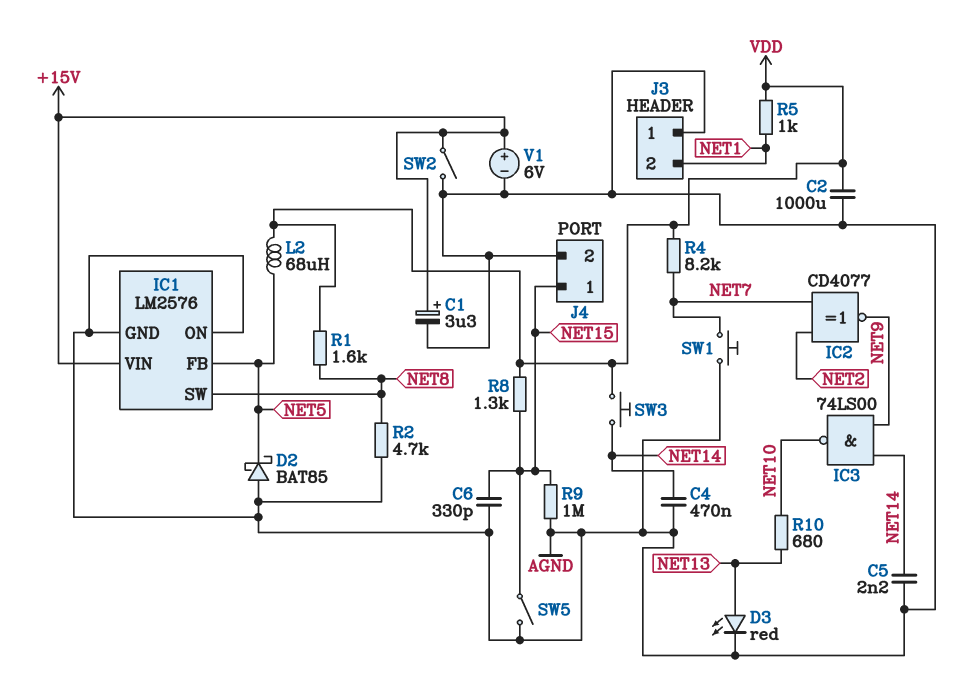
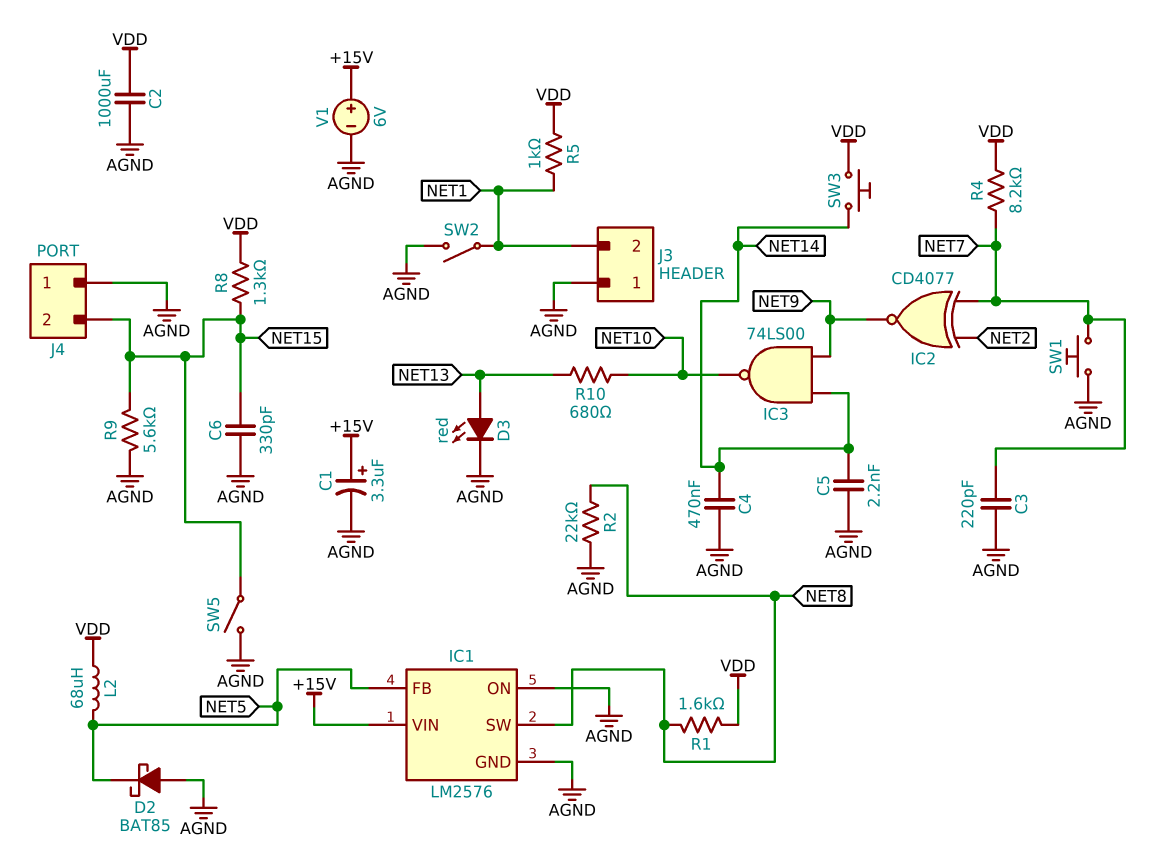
C3: none -> 220pF (AGND, NET7)
J4 pin 1: NET15 -> AGND
J4 pin 2: AGND -> NET15
R2: 4.7k (AGND, NET8) -> 22k (AGND, NET8)
R9: 1M (AGND, NET15) -> 5.6k (AGND, NET15)
SW2: switch (+15V, AGND) -> switch (AGND, NET1)

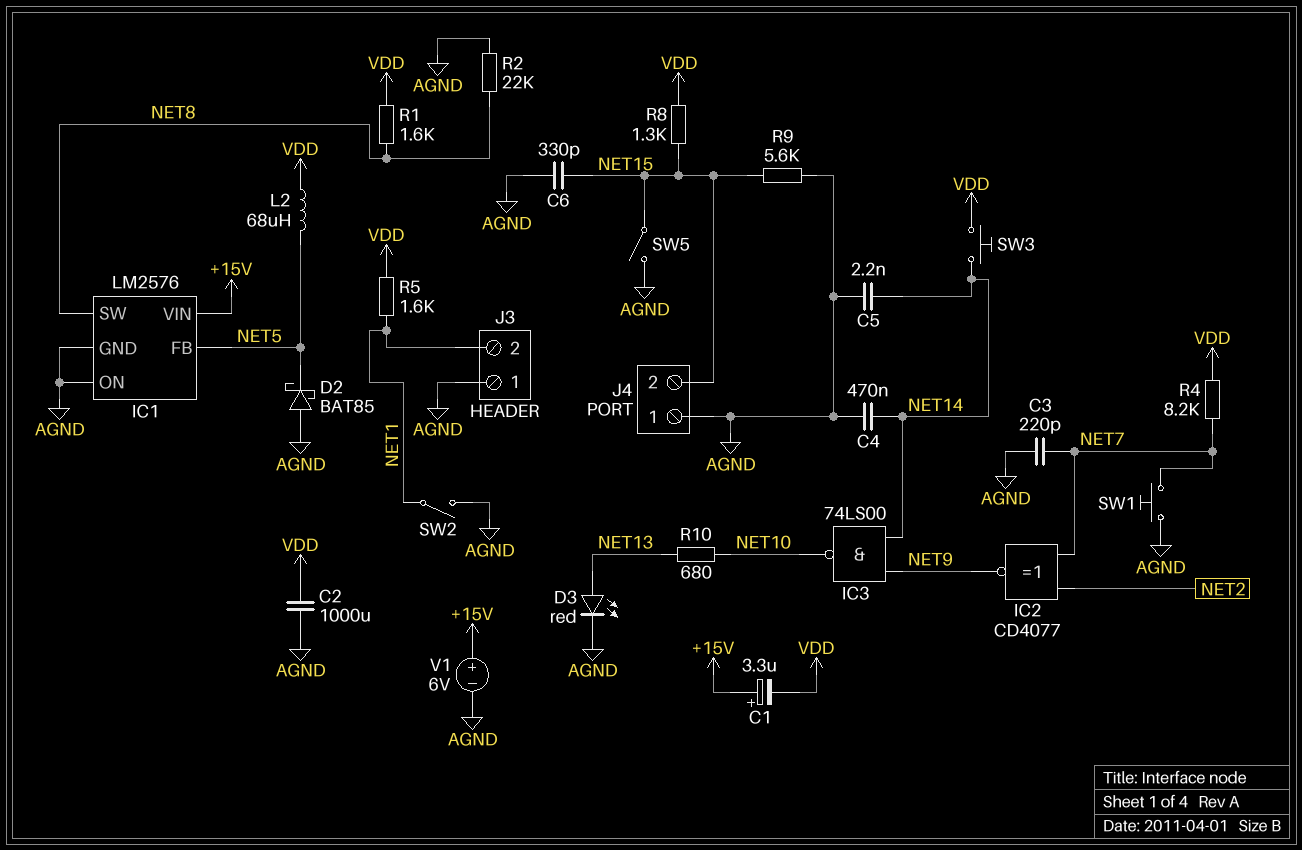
C1: 3.3uF (plus +15V, minus AGND) -> 3.3uF (plus +15V, minus VDD)
R5: 1k (NET1, VDD) -> 1.6k (NET1, VDD)

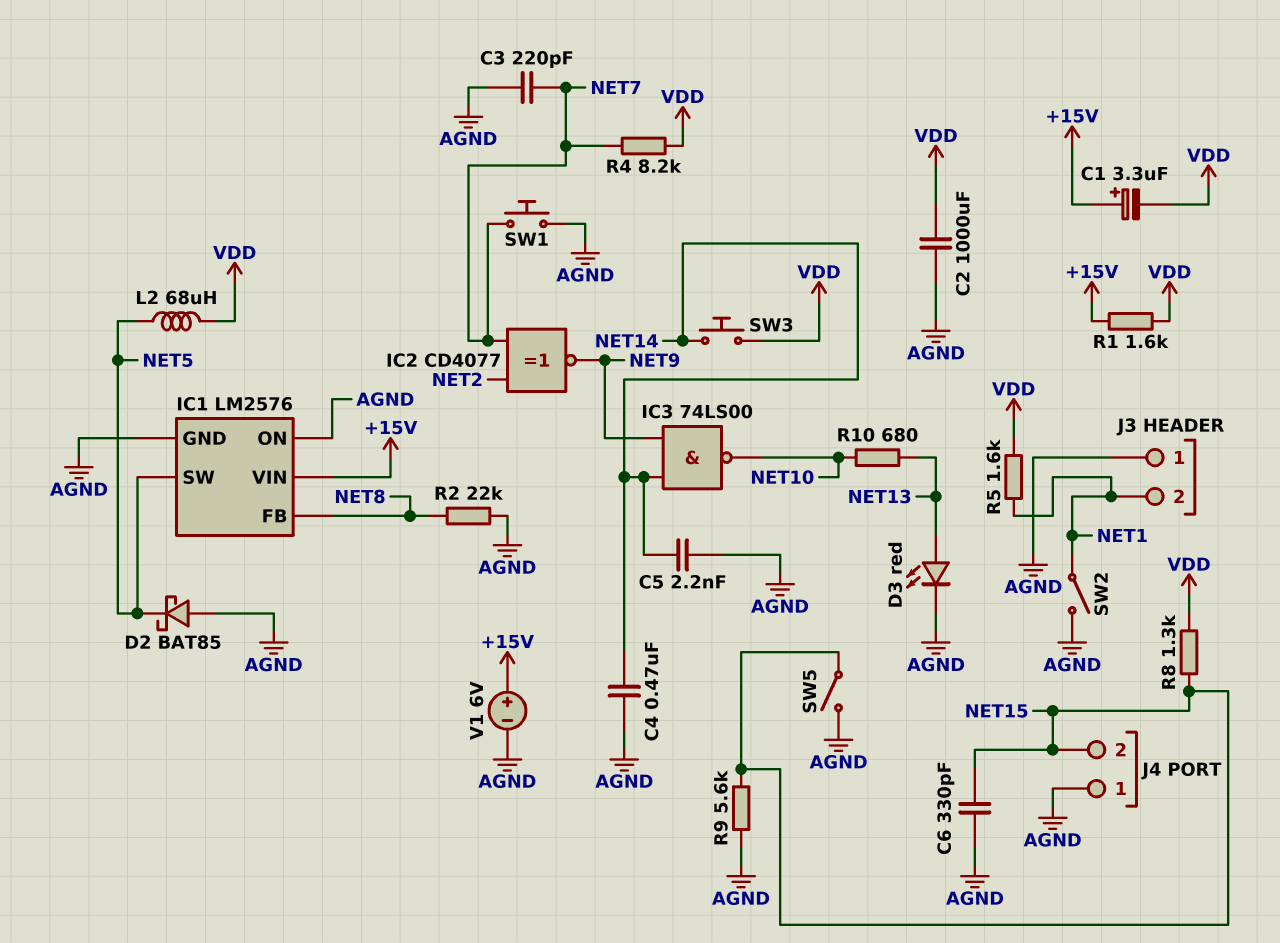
IC1 pin FB: NET5 -> NET8
IC1 pin SW: NET8 -> NET5
R1: 1.6k (NET8, VDD) -> 1.6k (+15V, VDD)

